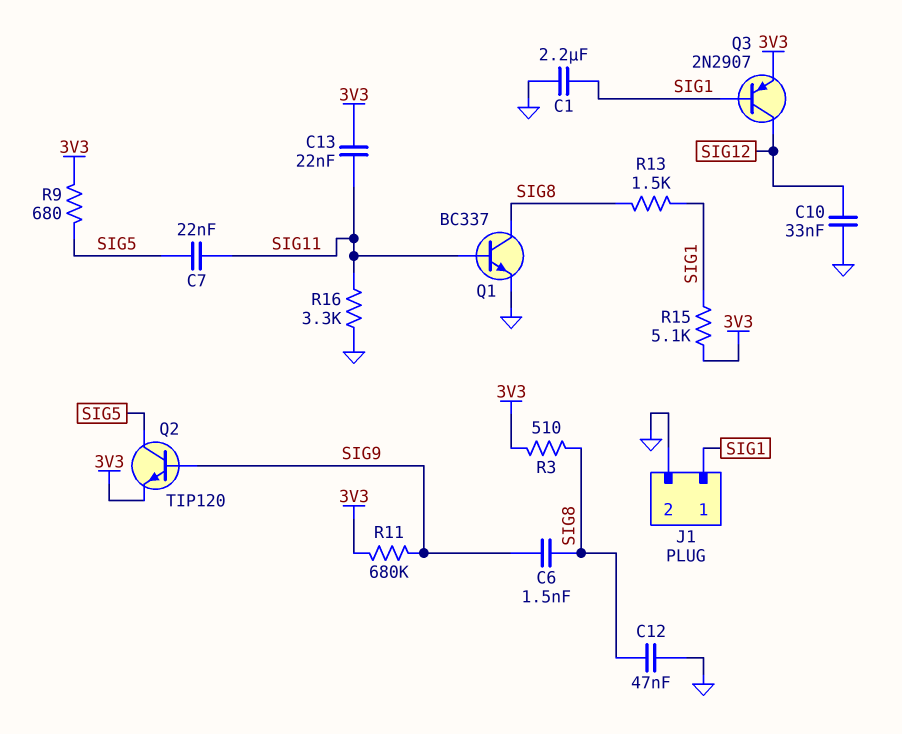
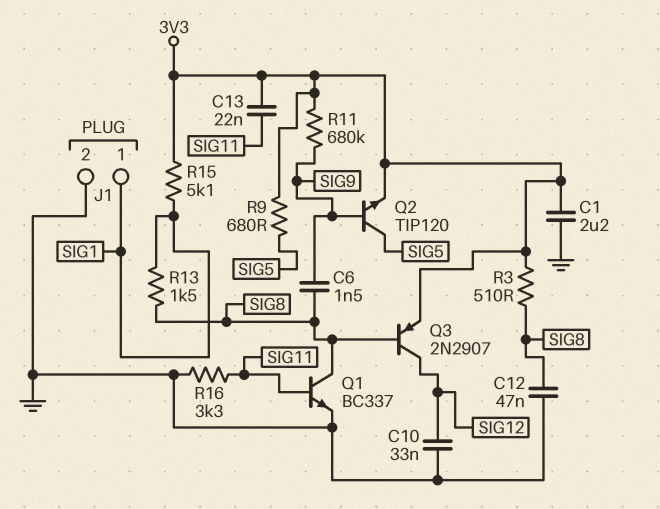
C1: 2.2uF (GND, SIG1) -> 2.2uF (3V3, GND)
C7: 22nF (SIG5, SIG11) -> none
Q3: PNP 2N2907 (B SIG1, C SIG12, E 3V3) -> PNP 2N2907 (B SIG8, C SIG12, E 3V3)

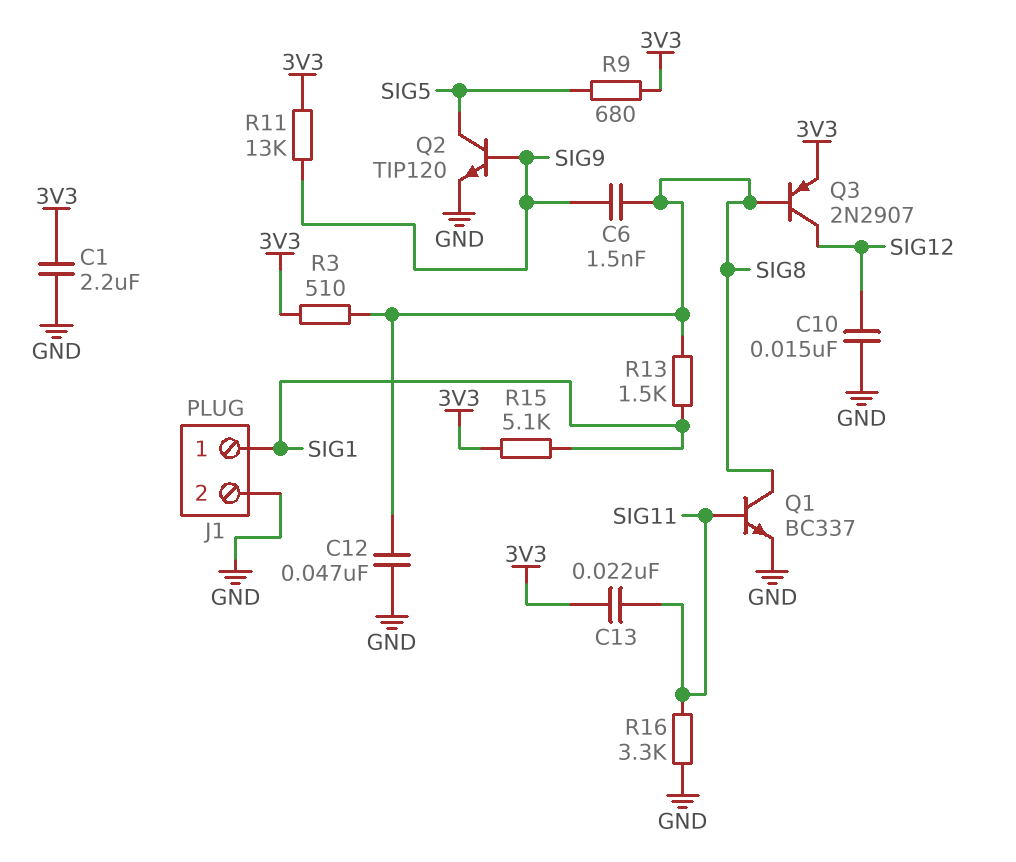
C10: 33nF (GND, SIG12) -> 15nF (GND, SIG12)
Q2: NPN TIP120 (B SIG9, C SIG5, E 3V3) -> NPN TIP120 (B SIG9, C SIG5, E GND)
R11: 680k (3V3, SIG9) -> 13k (3V3, SIG9)

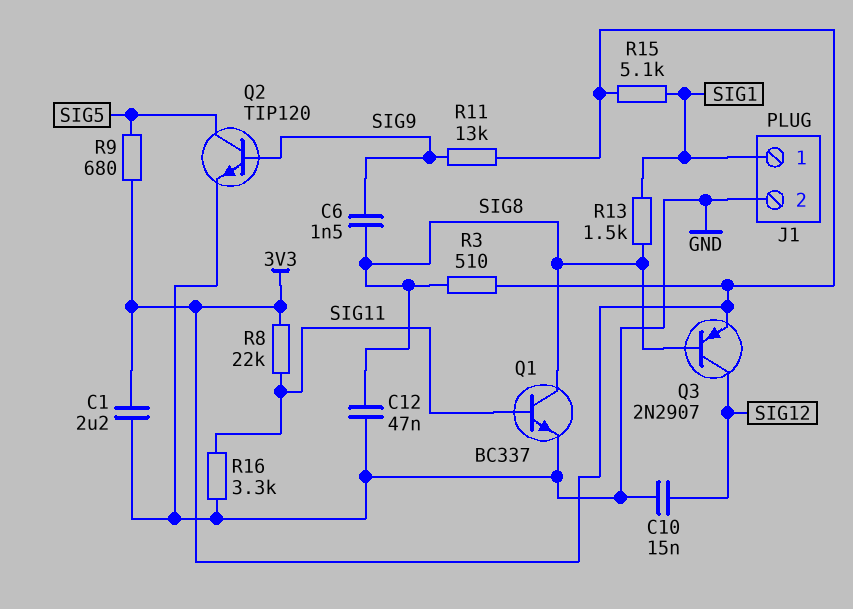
C13: 22nF (3V3, SIG11) -> none
R8: none -> 22k (3V3, SIG11)

